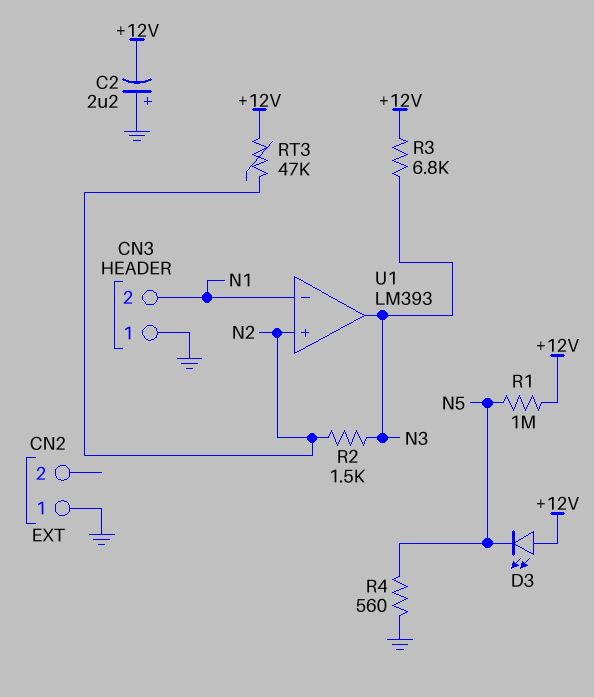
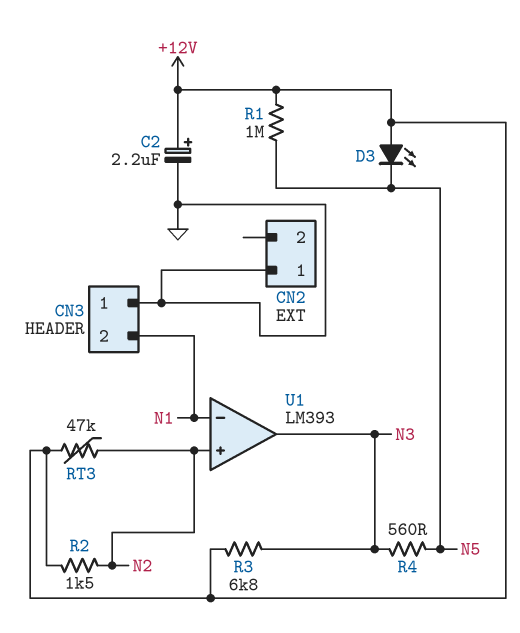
C2: 2.2uF (plus GND, minus +12V) -> 2.2uF (plus +12V, minus GND)
R2: 1.5k (N2, N3) -> 1.5k (+12V, N2)
R4: 560 (GND, N5) -> 560 (N3, N5)

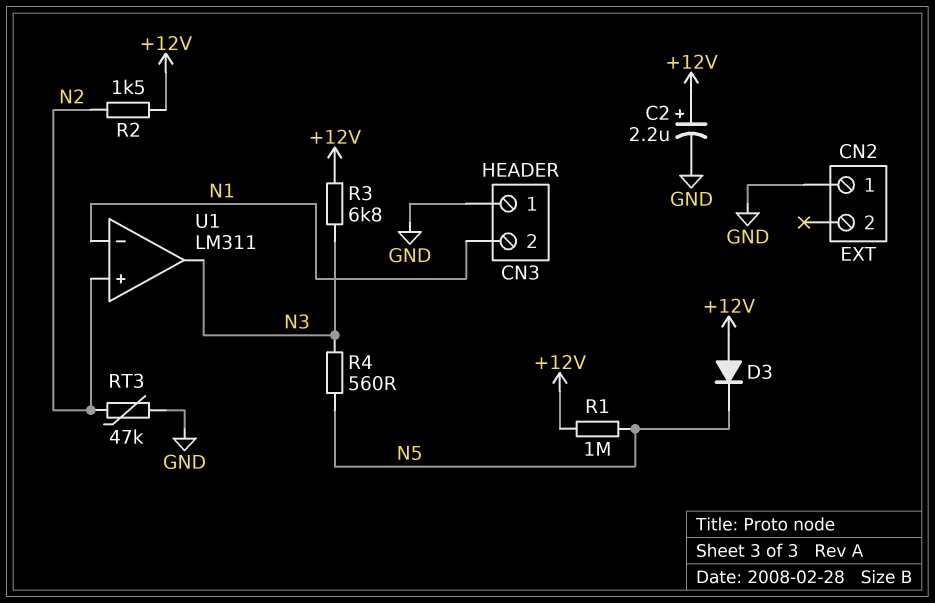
D3: LED (A +12V, K N5) -> diode (A +12V, K N5)
RT3: 47k (+12V, N2) -> 47k (GND, N2)
U1: LM393 -> LM311

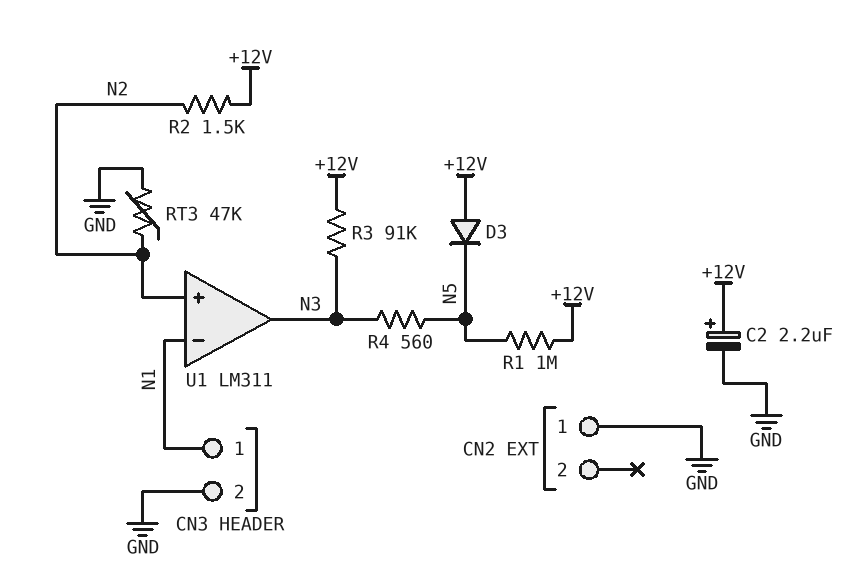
CN3 pin 1: GND -> N1
CN3 pin 2: N1 -> GND
R3: 6.8k (+12V, N3) -> 91k (+12V, N3)

